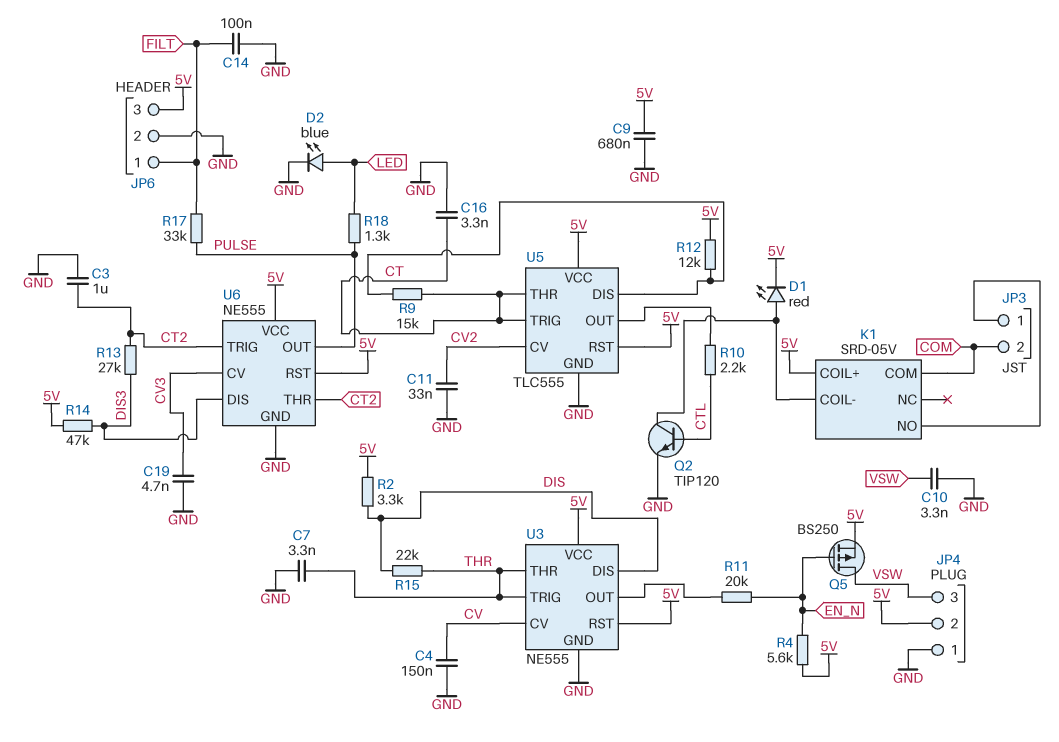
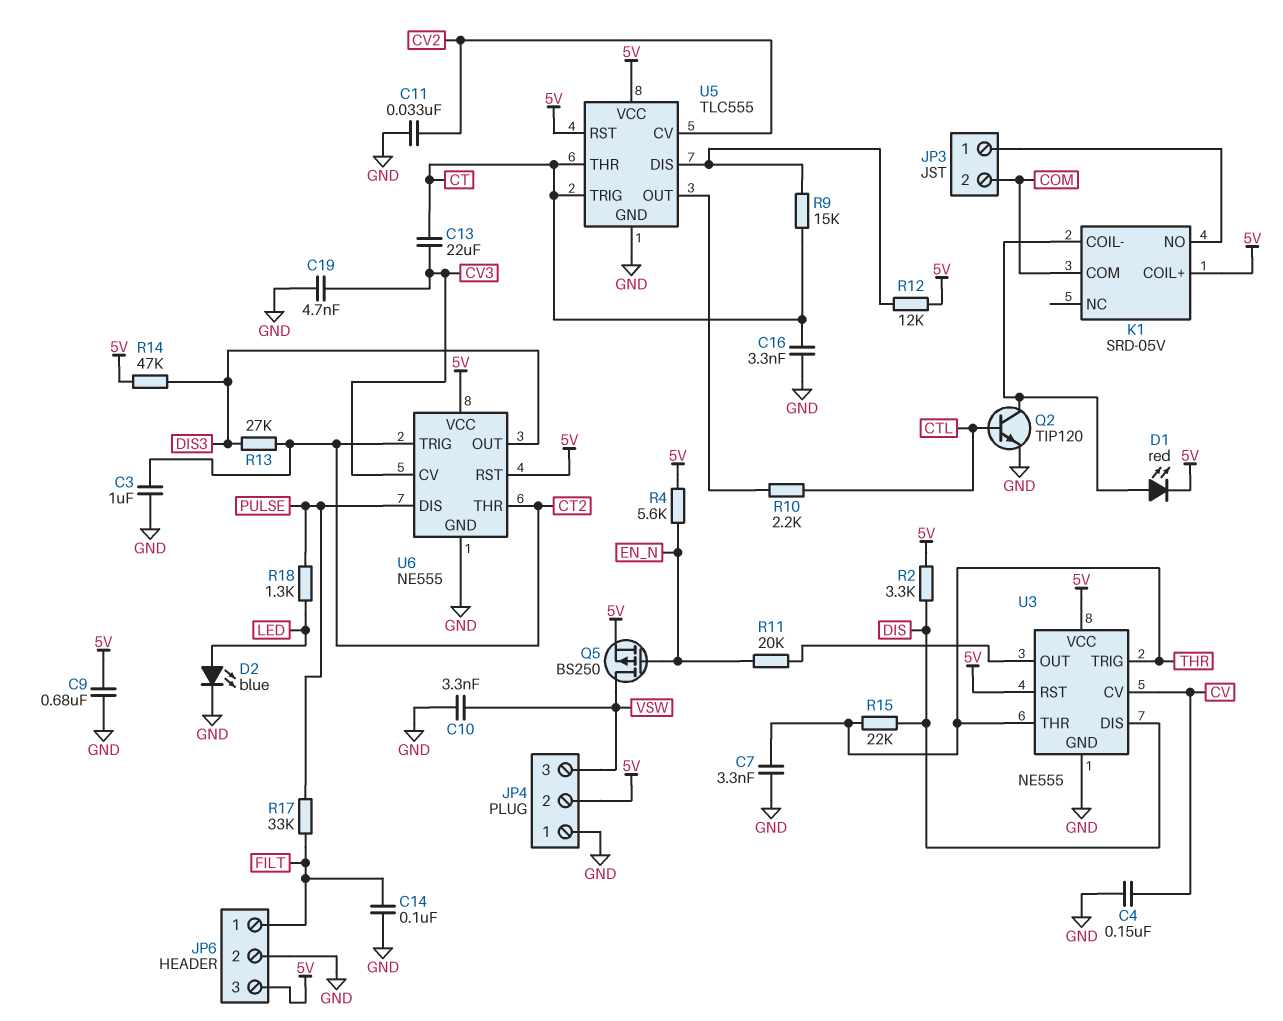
C13: none -> 22uF (CT, CV3)
U6 pin DIS: DIS3 -> PULSE
U6 pin OUT: PULSE -> DIS3

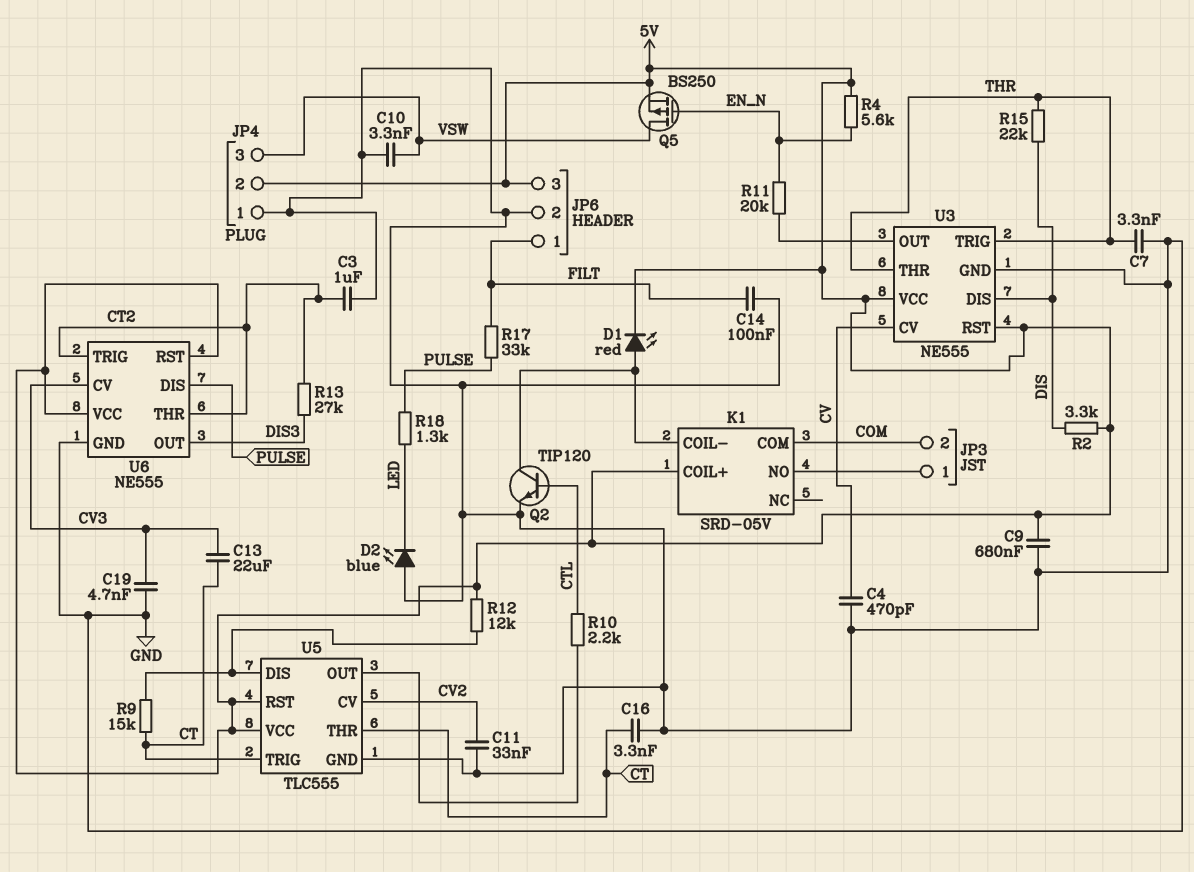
C4: 150nF (CV, GND) -> 470pF (CV, GND)
D2: LED blue (A LED, K GND) -> LED blue (A GND, K LED)
R14: 47k (5V, DIS3) -> none

